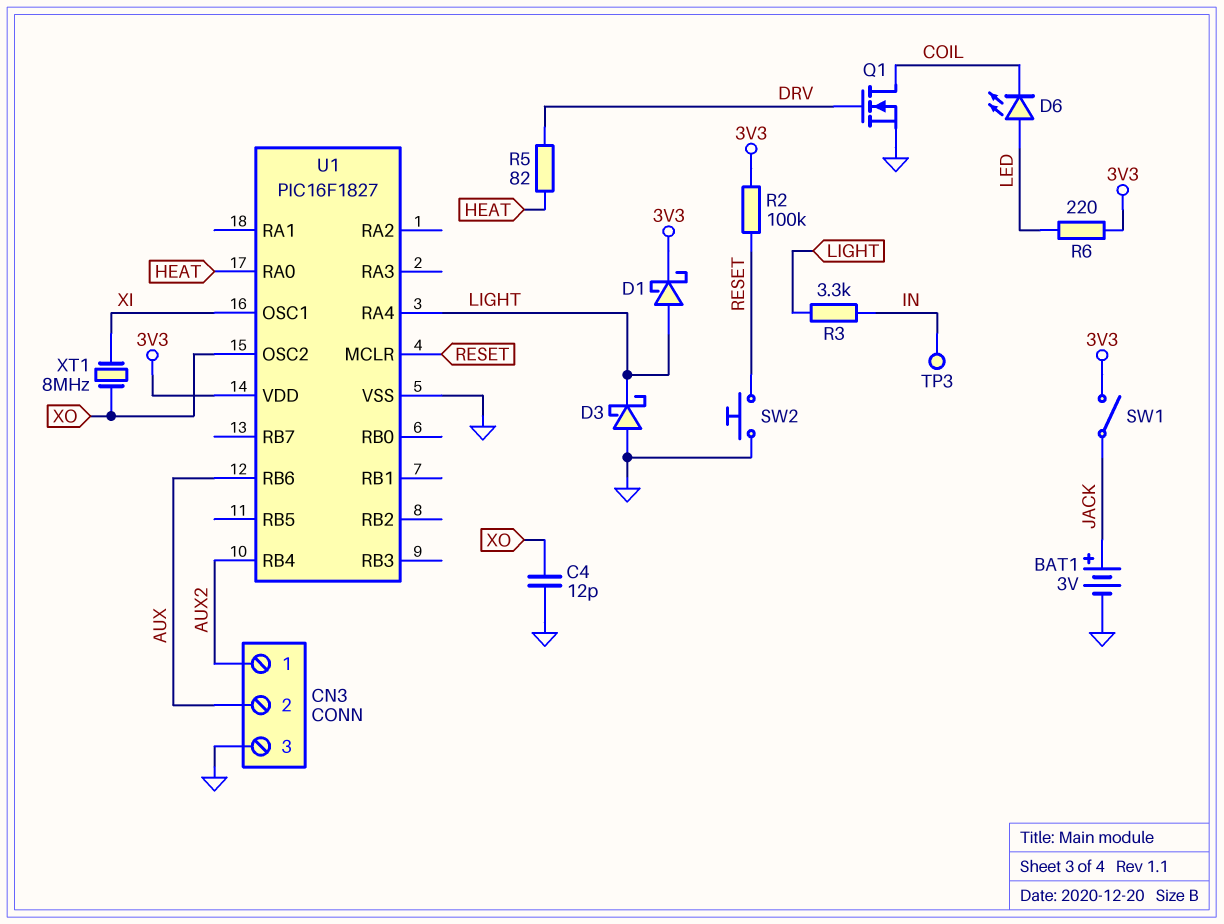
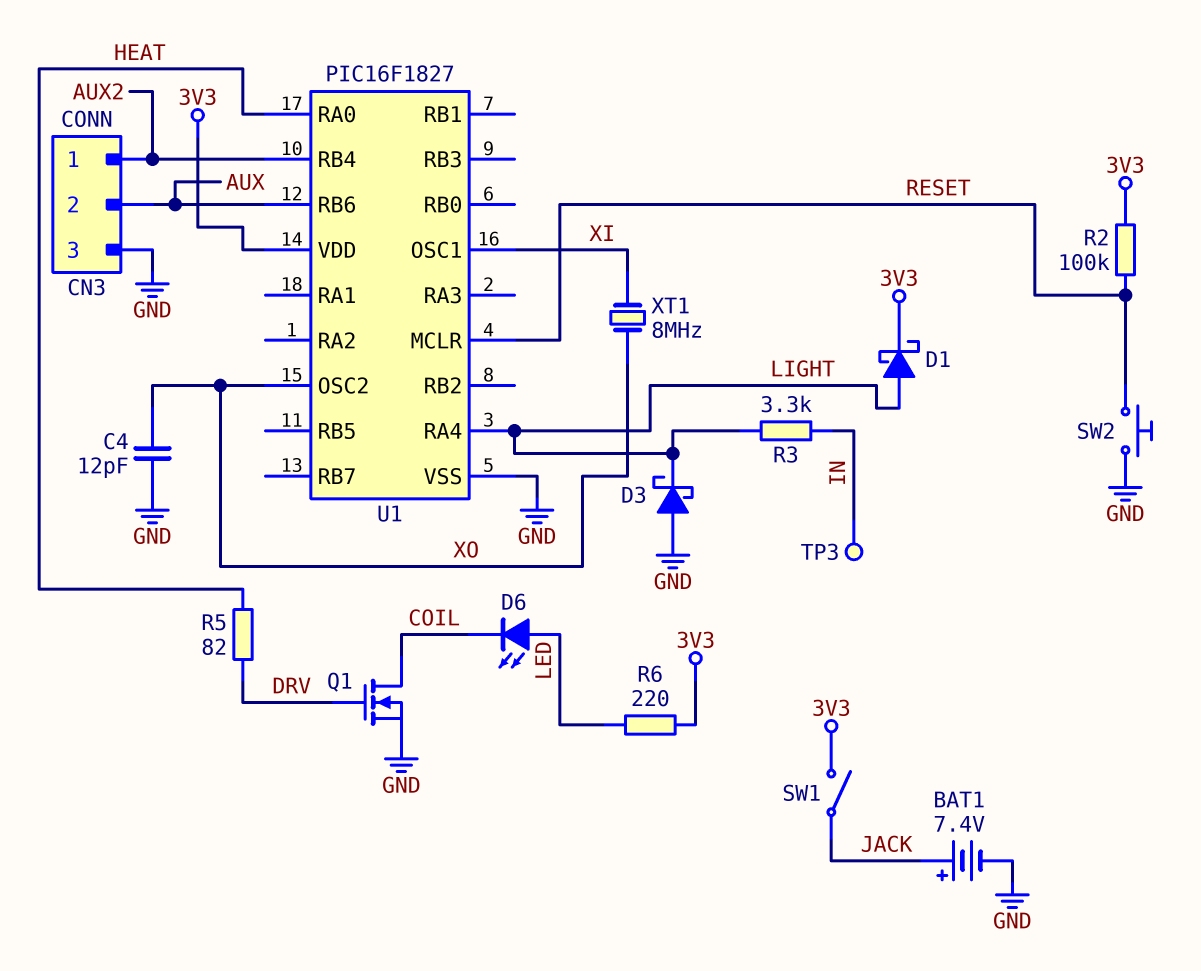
BAT1: 3V (plus JACK, minus GND) -> 7.4V (plus JACK, minus GND)

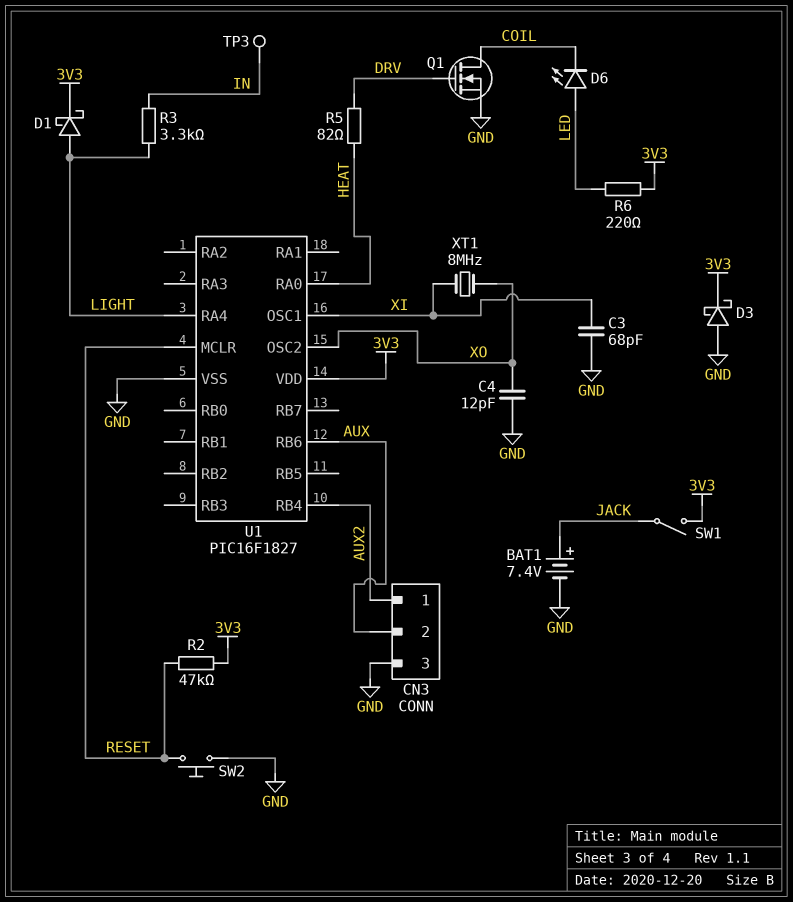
C3: none -> 68pF (GND, XI)
D3: schottky (A GND, K LIGHT) -> schottky (A GND, K 3V3)
R2: 100k (3V3, RESET) -> 47k (3V3, RESET)

